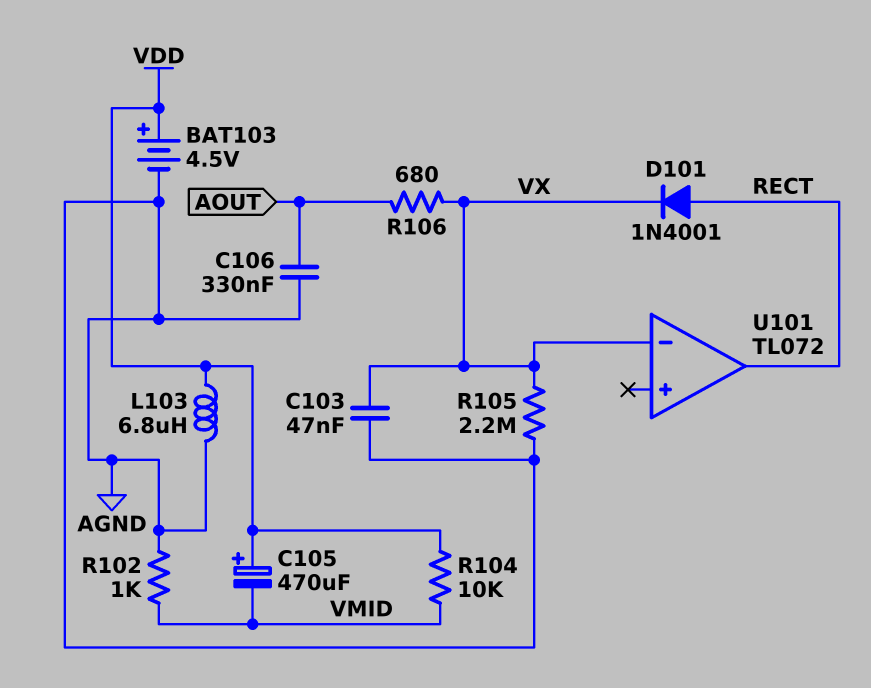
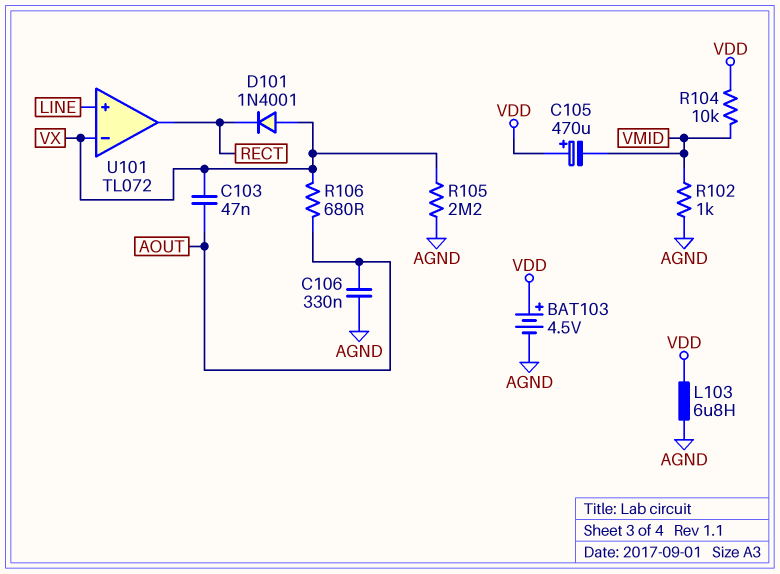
C103: 47nF (AGND, VX) -> 47nF (AOUT, VX)
D101: diode 1N4001 (A RECT, K VX) -> diode 1N4001 (A VX, K RECT)
U101 pin in+: none -> LINE

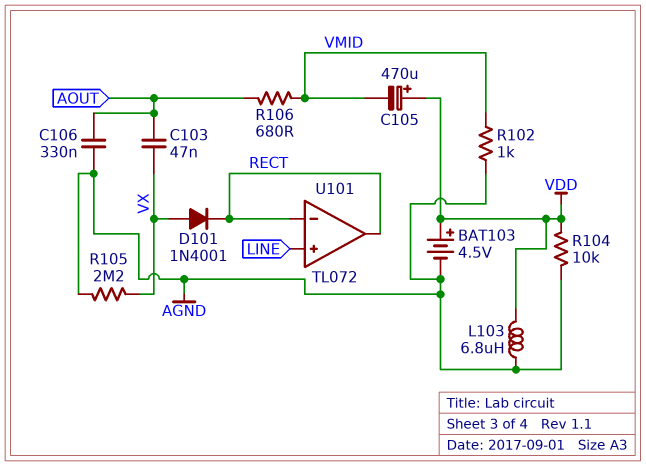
R104: 10k (VDD, VMID) -> 10k (AGND, VDD)
R106: 680 (AOUT, VX) -> 680 (AOUT, VMID)
U101 pin in-: VX -> RECT

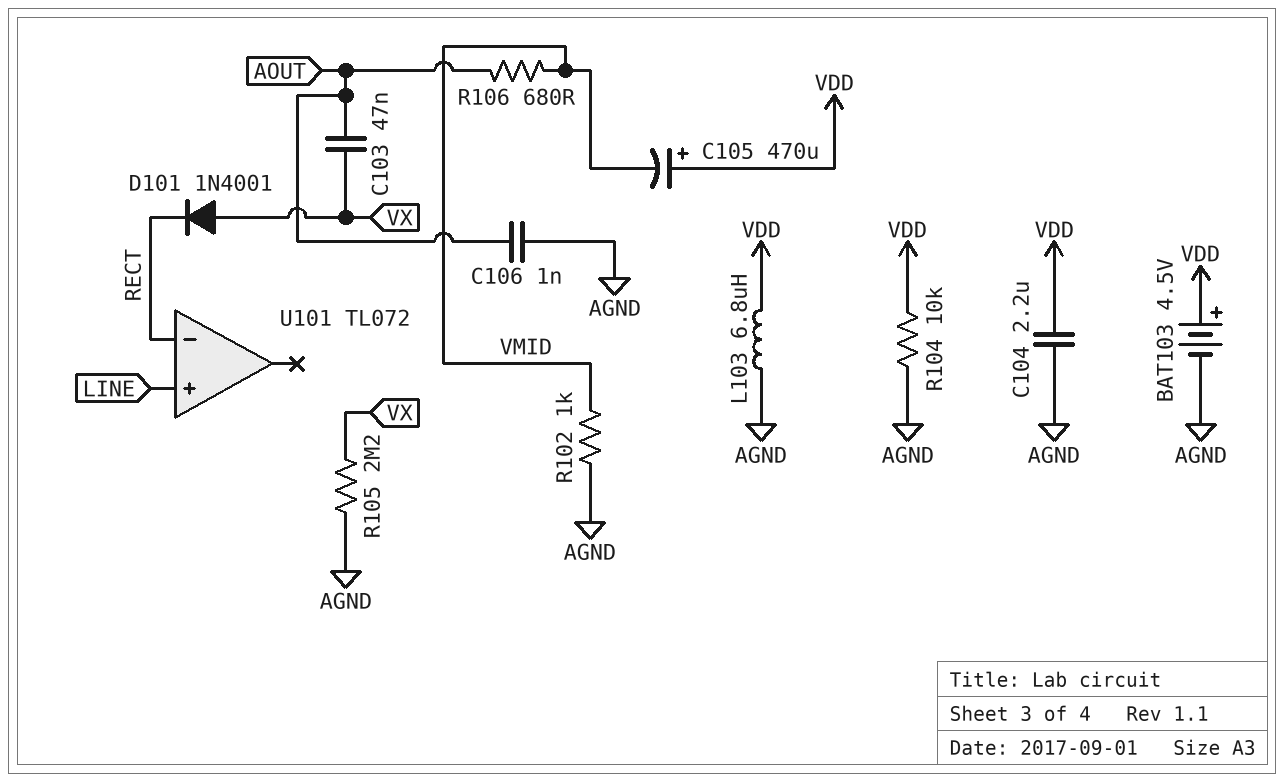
C104: none -> 2.2uF (AGND, VDD)
C106: 330nF (AGND, AOUT) -> 1nF (AGND, AOUT)
U101 pin out: RECT -> none

